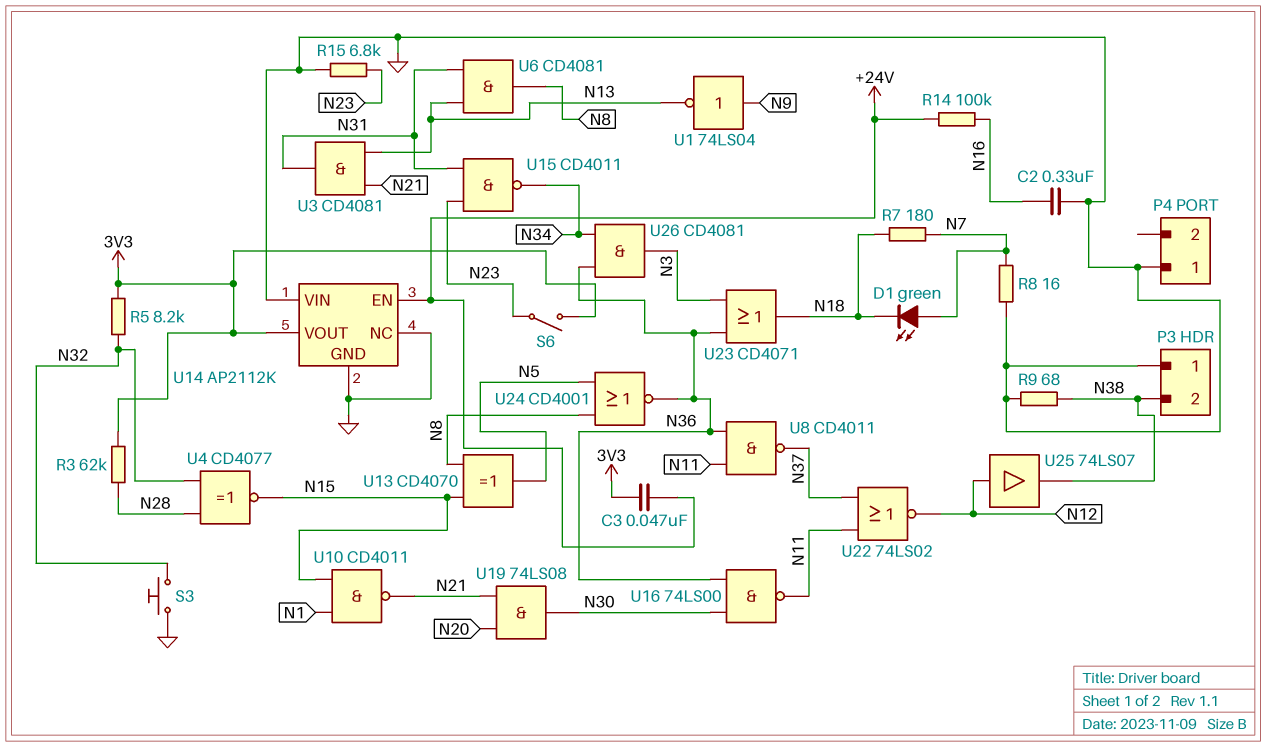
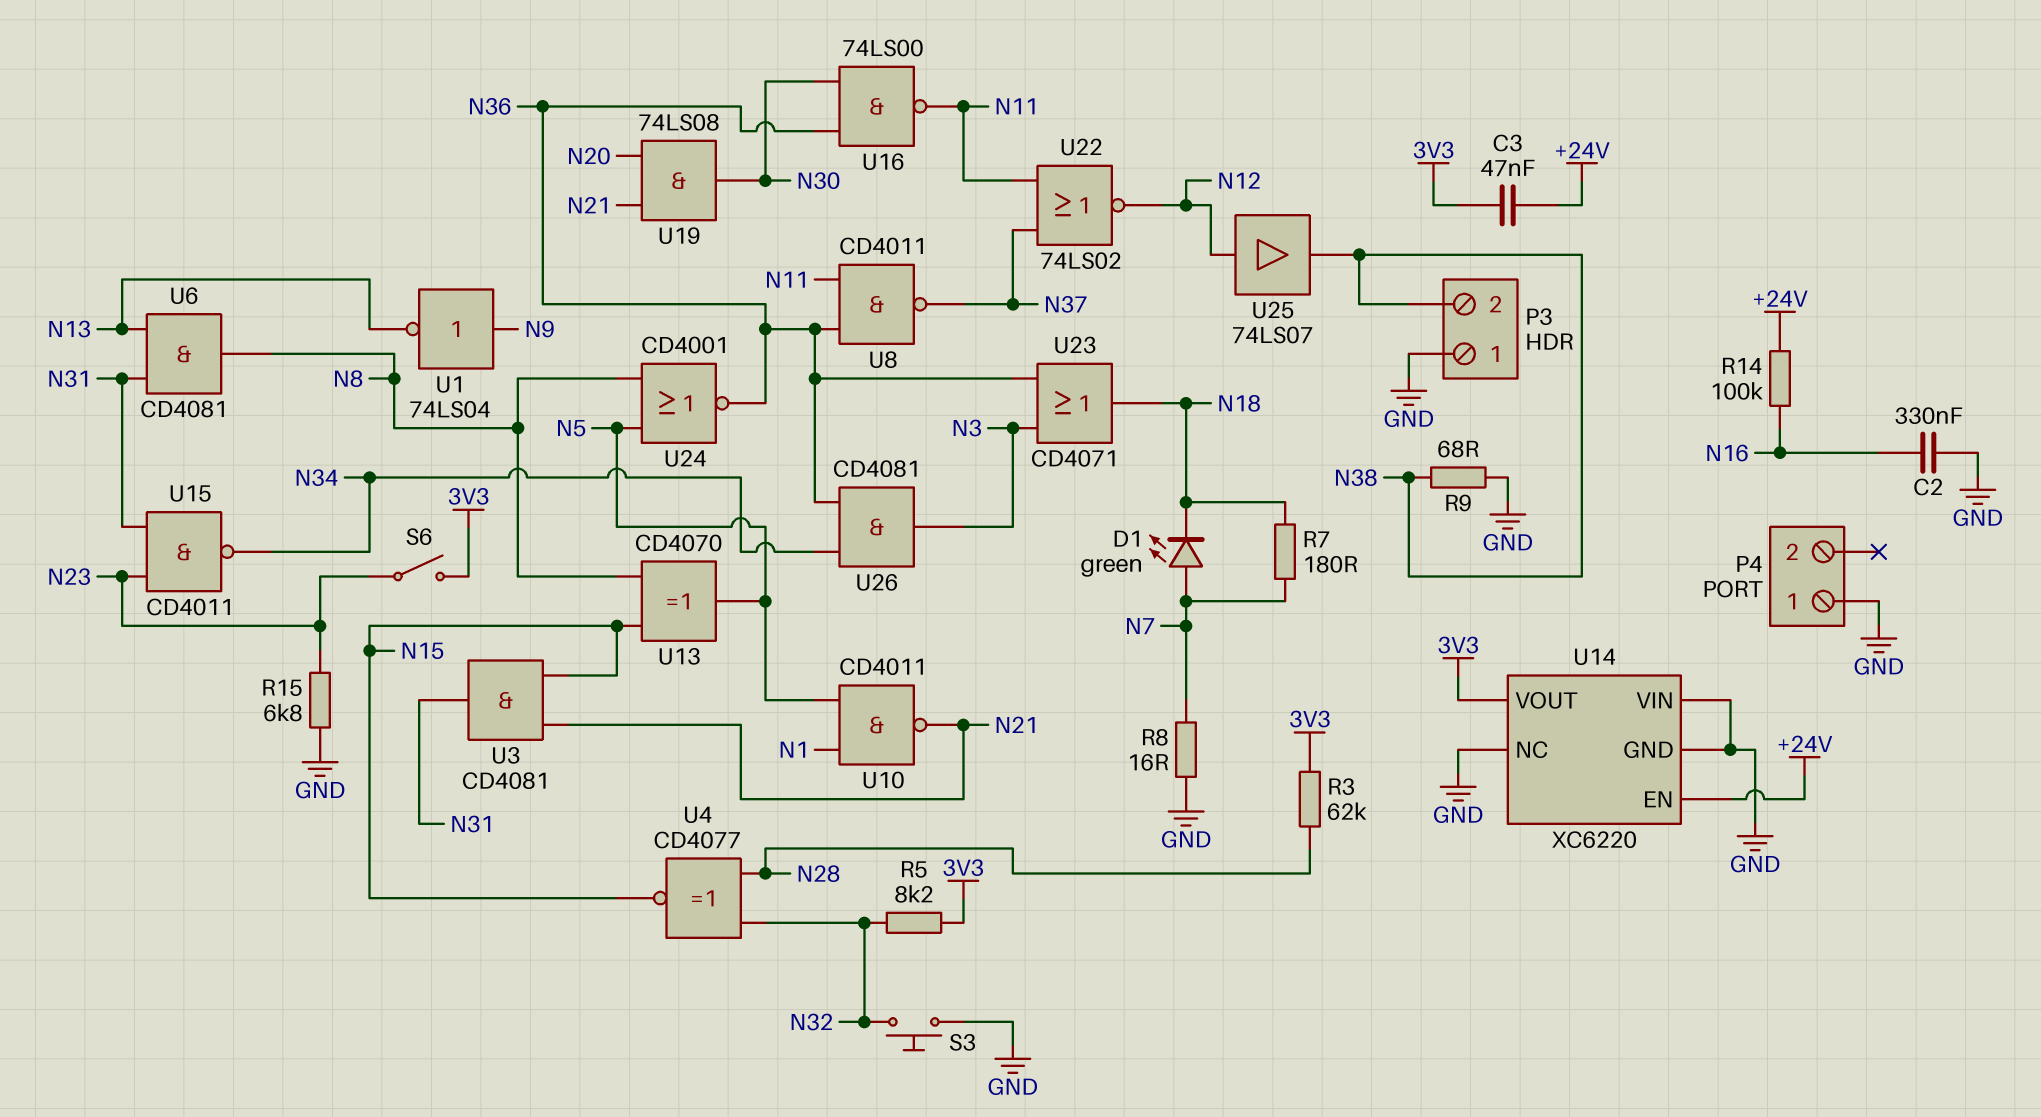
U3: AND CD4081 (in N13, in N21, out N31) -> AND CD4081 (in N15, in N21, out N31)
U10: NAND CD4011 (in N1, in N15, out N21) -> NAND CD4011 (in N1, in N5, out N21)
U14: AP2112K -> XC6220

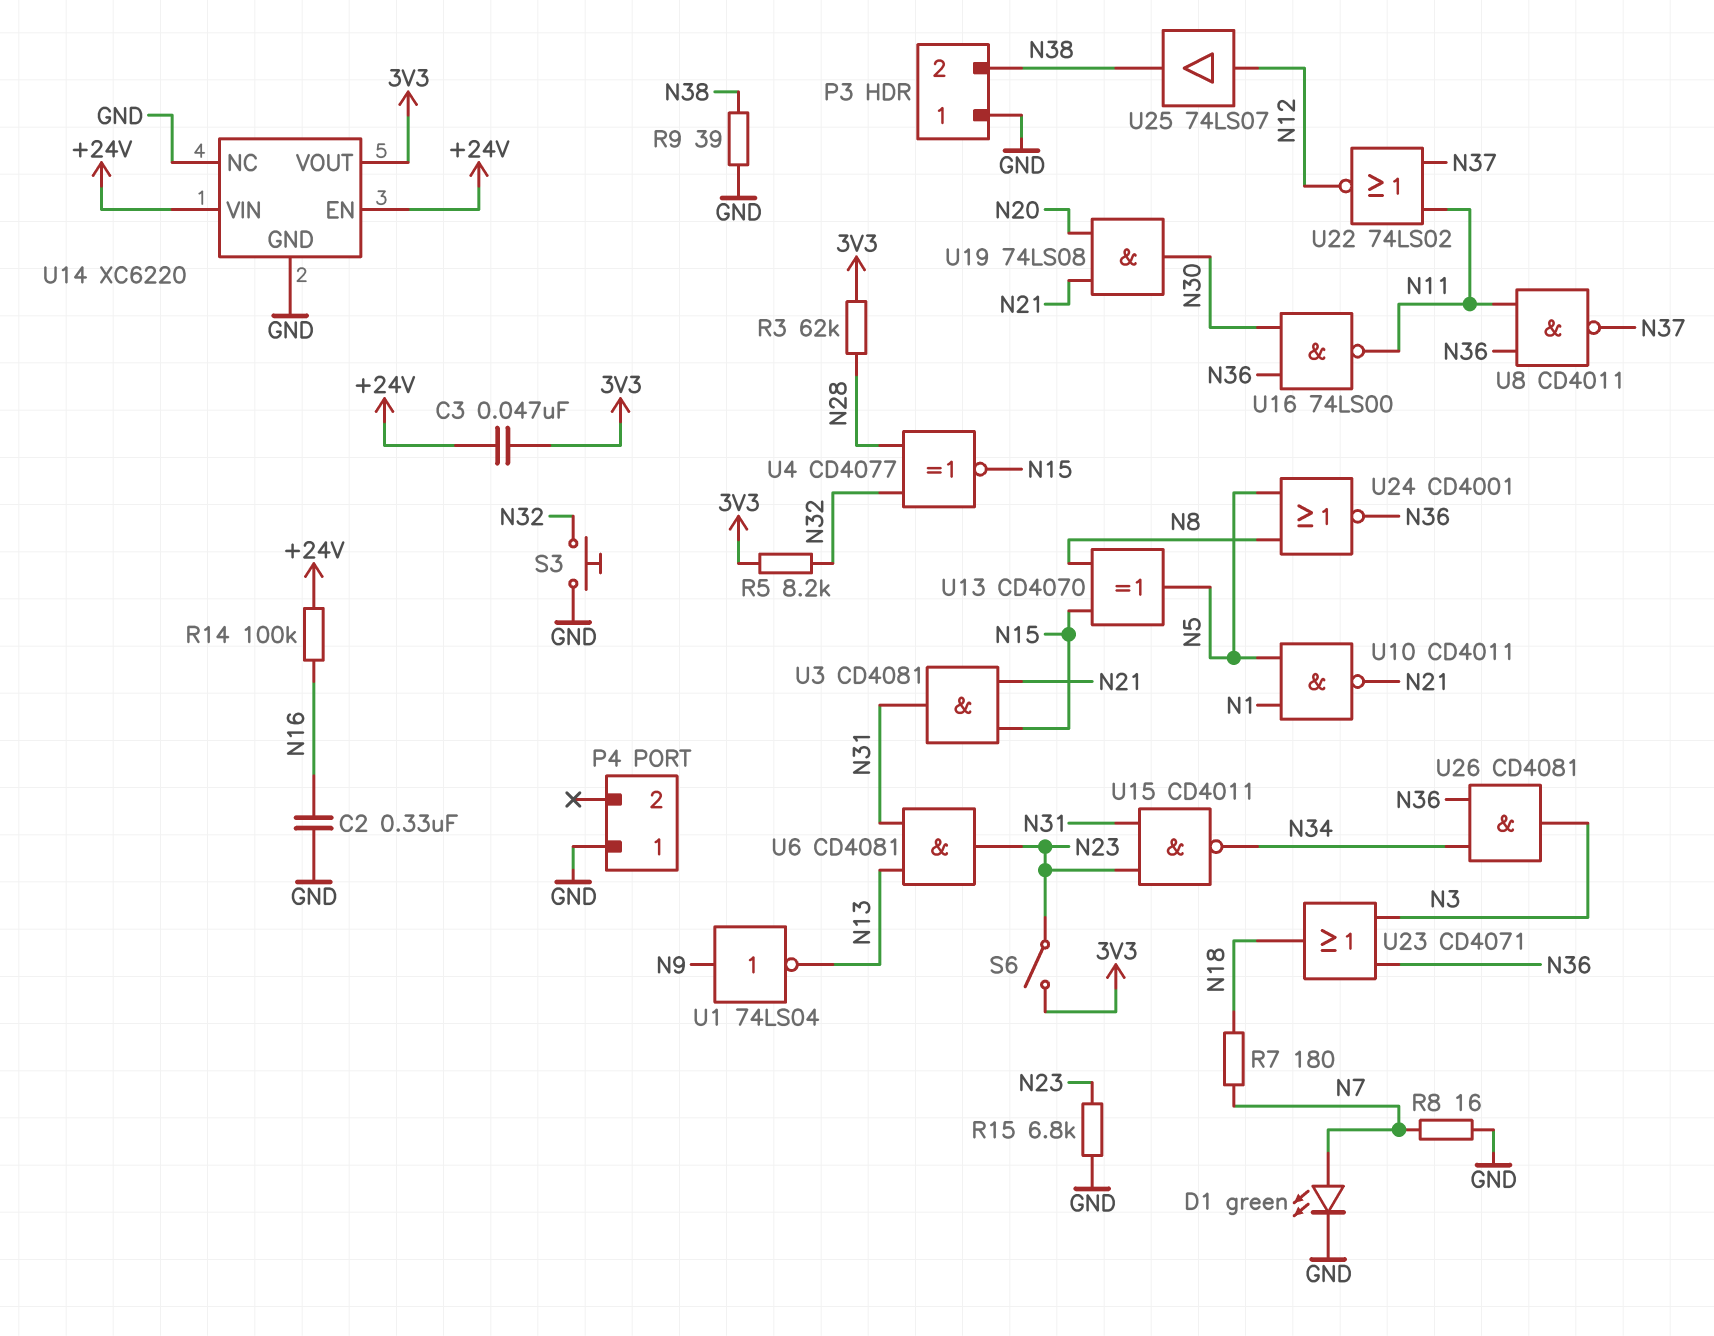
D1: LED green (A N7, K N18) -> LED green (A N7, K GND)
R9: 68 (GND, N38) -> 39 (GND, N38)
U6: AND CD4081 (in N13, in N31, out N8) -> AND CD4081 (in N13, in N31, out N23)
U14 pin VIN: GND -> +24V

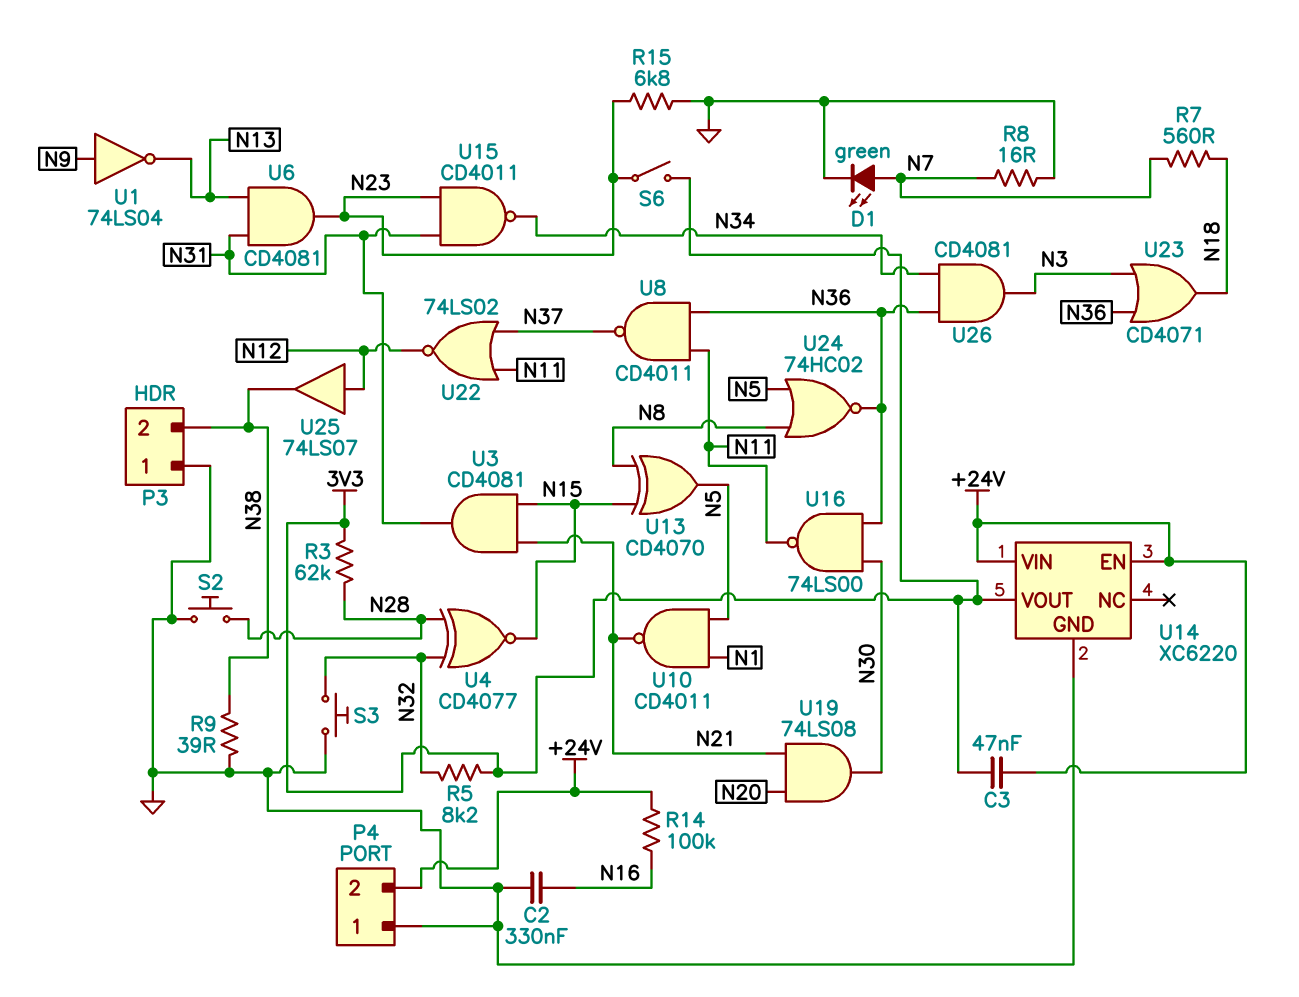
P4 pin 2: none -> +24V
R7: 180 (N7, N18) -> 560 (N7, N18)
S2: none -> button (GND, N28)
U14 pin NC: GND -> none
U24: NOR CD4001 (in N5, in N8, out N36) -> NOR 74HC02 (in N5, in N8, out N36)

